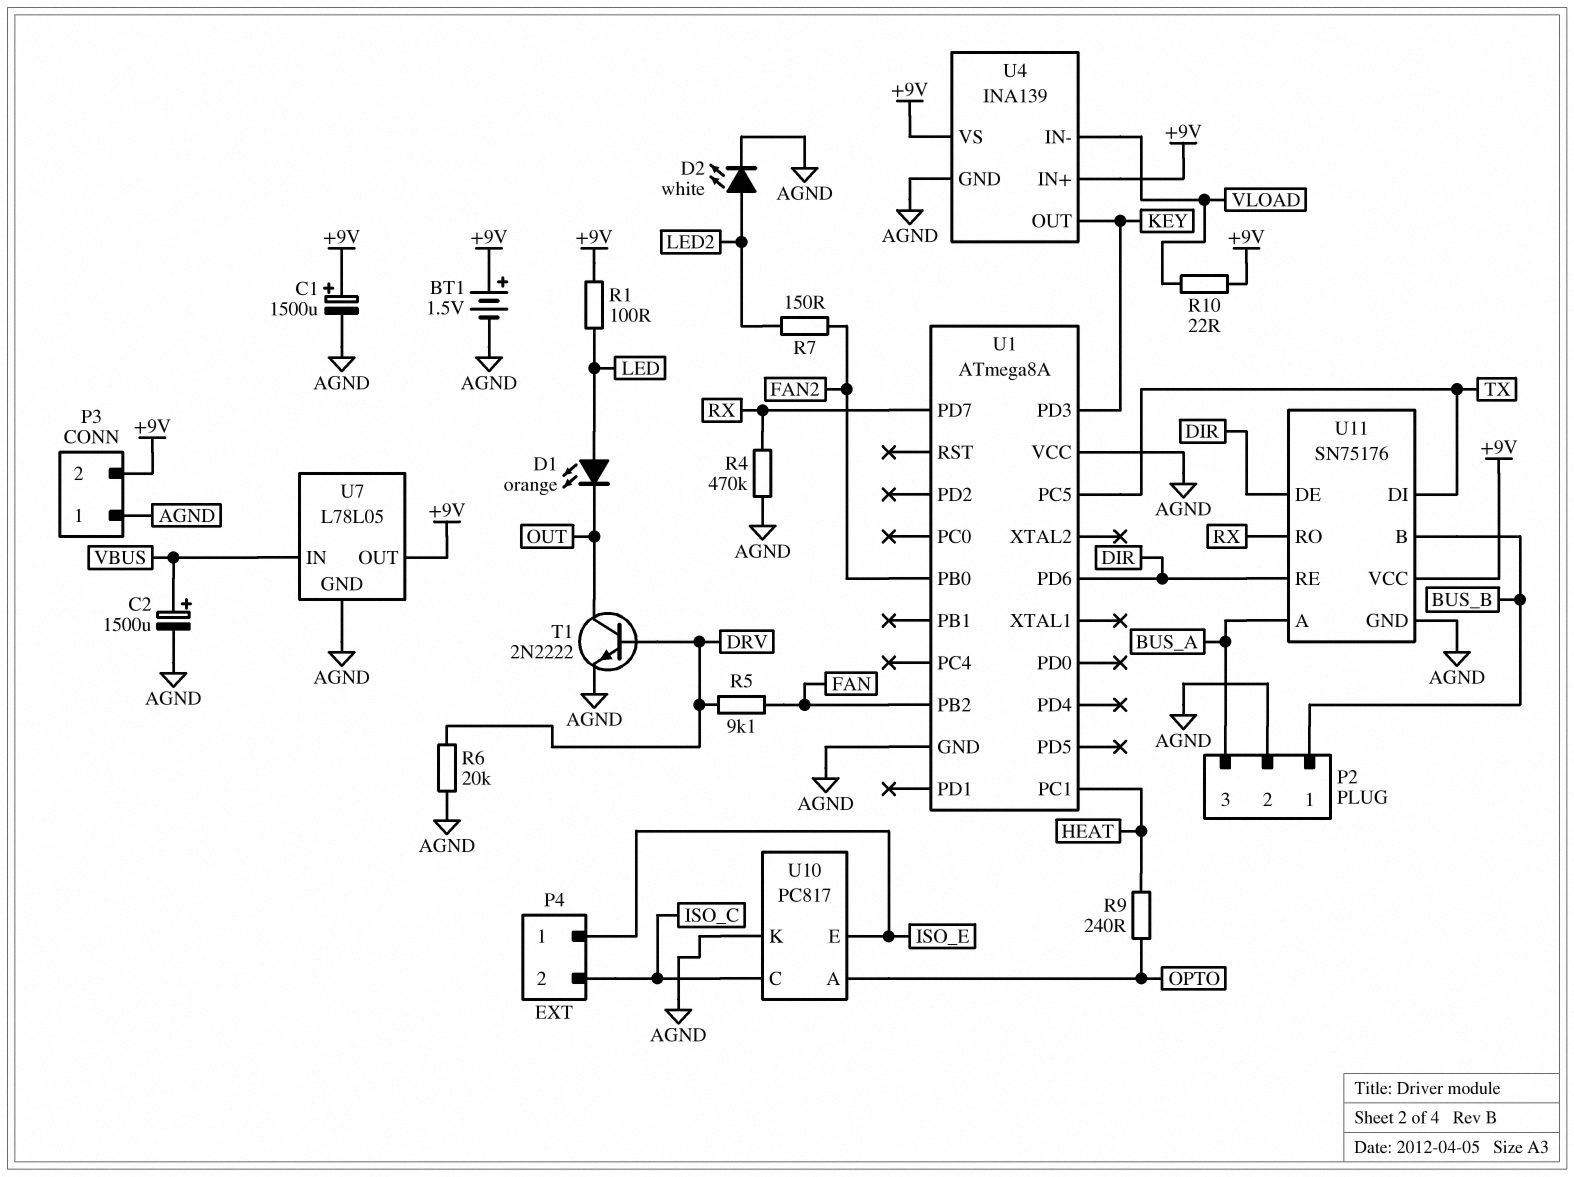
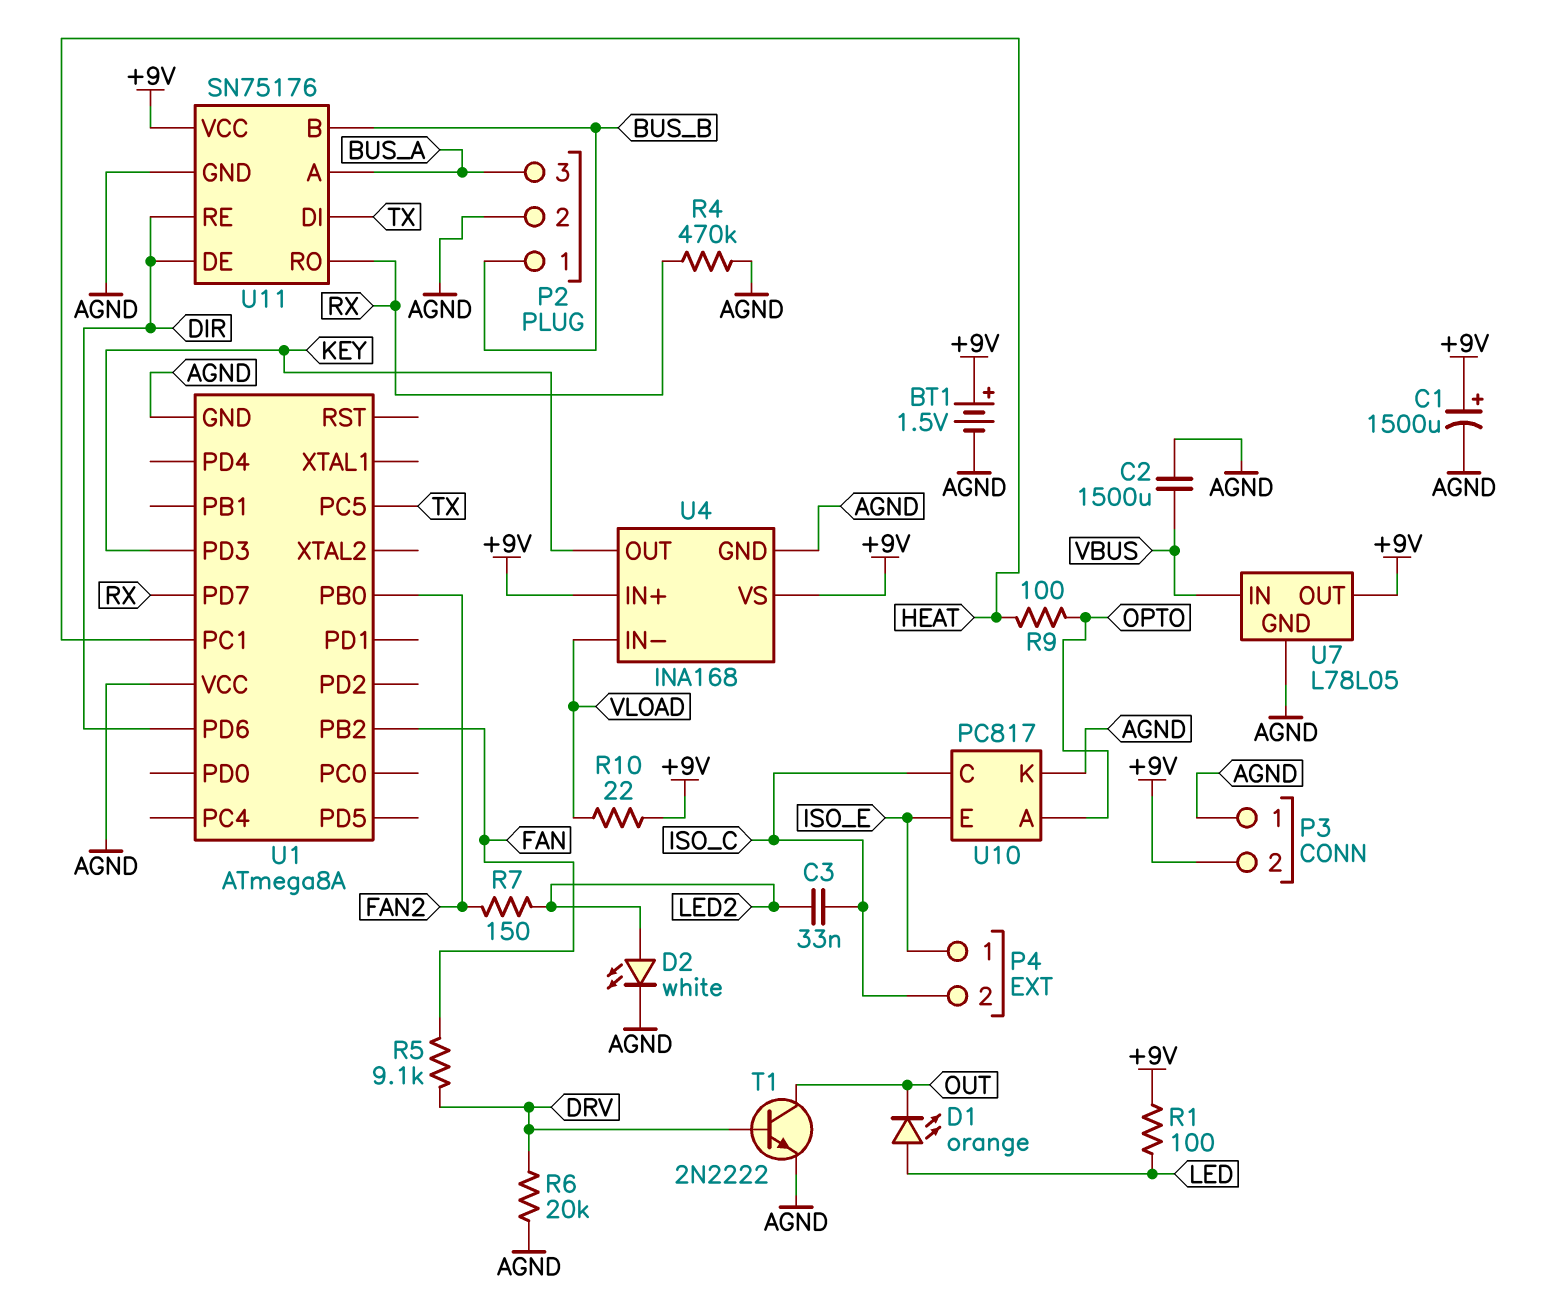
C2: 1500uF (plus VBUS, minus AGND) -> 1500uF (AGND, VBUS)
C3: none -> 33nF (ISO_C, LED2)
R9: 240 (HEAT, OPTO) -> 100 (HEAT, OPTO)
U4: INA139 -> INA168

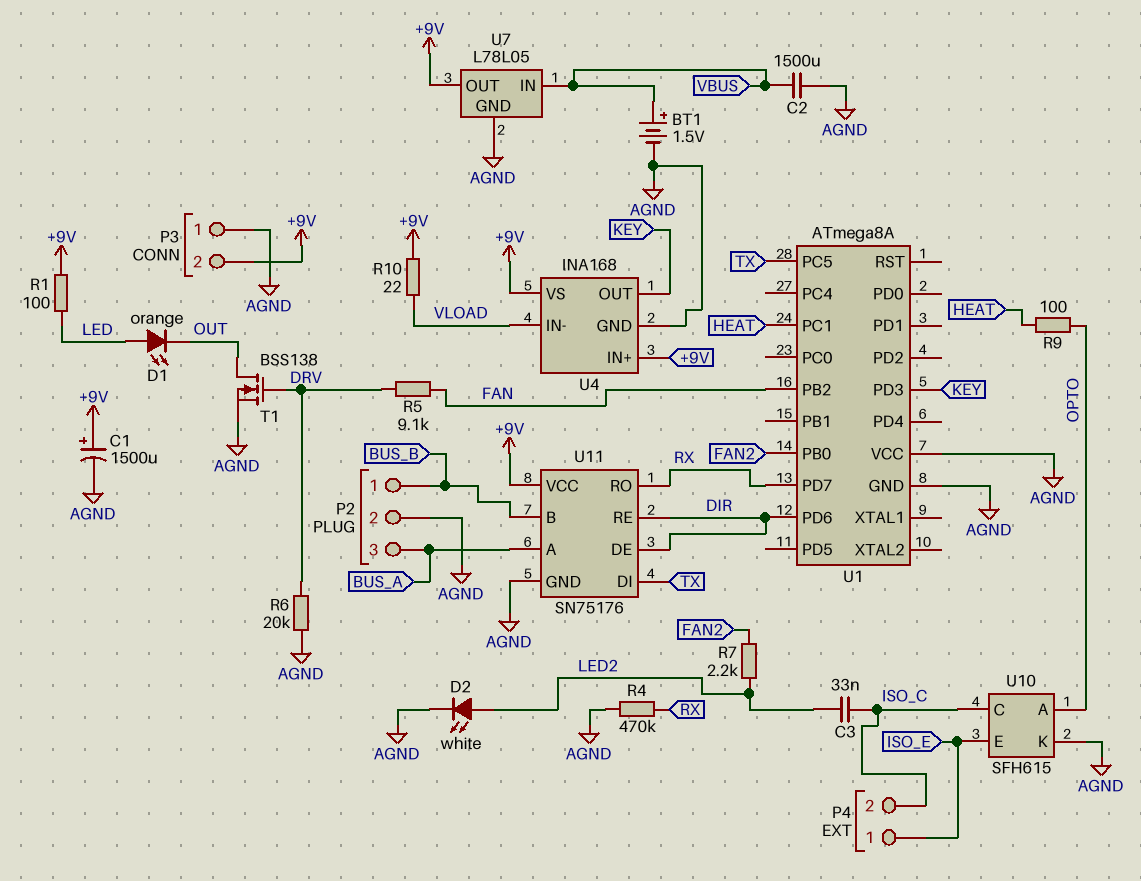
BT1: 1.5V (plus +9V, minus AGND) -> 1.5V (plus VBUS, minus AGND)
R7: 150 (FAN2, LED2) -> 2.2k (FAN2, LED2)
T1: NPN 2N2222 (B DRV, C OUT, E AGND) -> NMOS BSS138 (G DRV, D OUT, S AGND)
U10: PC817 -> SFH615

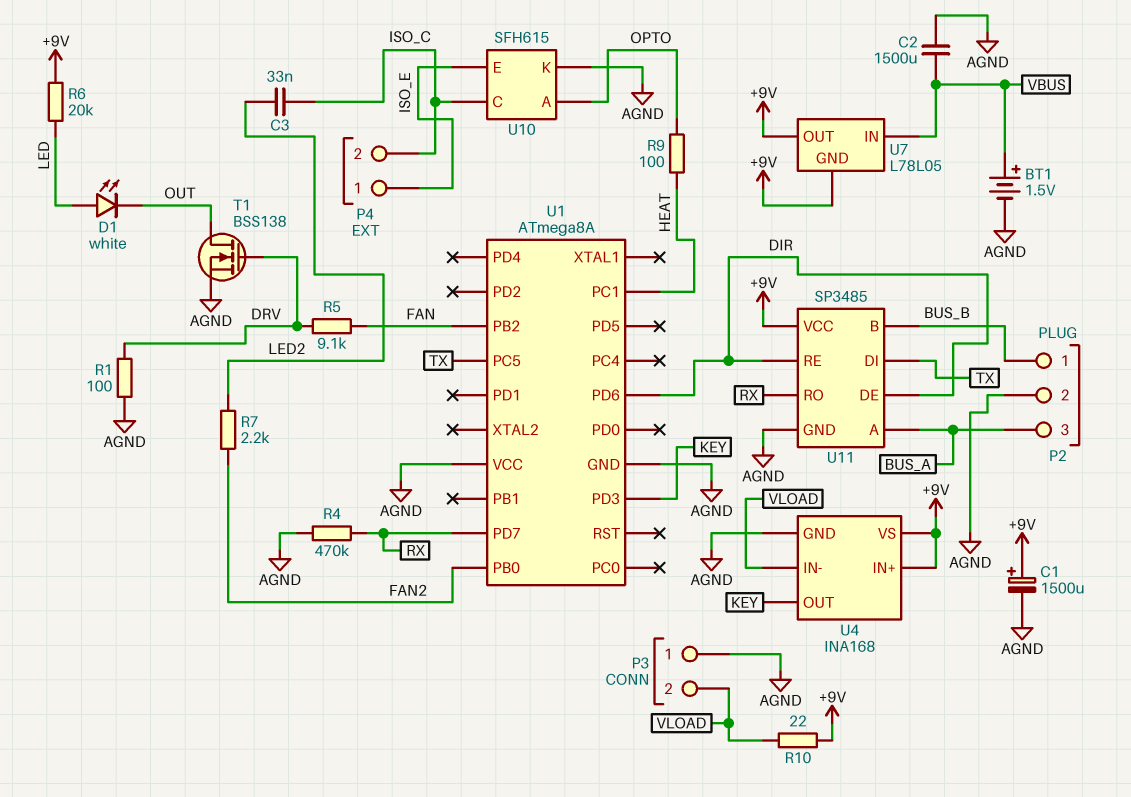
D1: LED orange (A LED, K OUT) -> LED white (A LED, K OUT)
D2: LED white (A LED2, K AGND) -> none
P3 pin 2: +9V -> VLOAD
R1: 100 (+9V, LED) -> 100 (AGND, DRV)
R6: 20k (AGND, DRV) -> 20k (+9V, LED)
U7 pin GND: AGND -> +9V
U11: SN75176 -> SP3485

